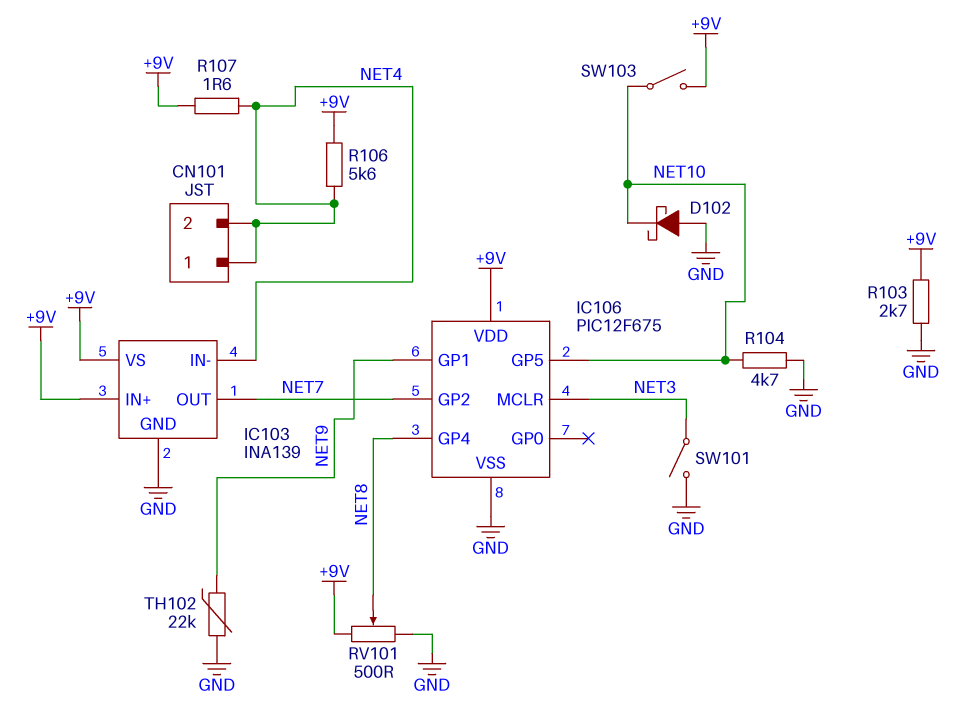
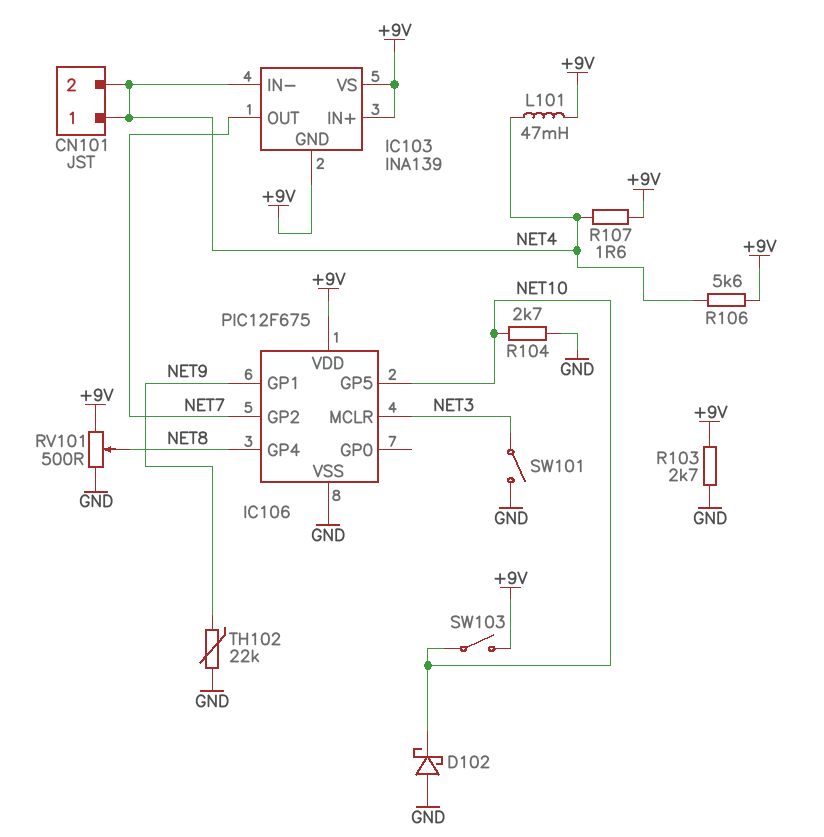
IC103 pin GND: GND -> +9V
L101: none -> 47mH (+9V, NET4)
R104: 4.7k (GND, NET10) -> 2.7k (GND, NET10)

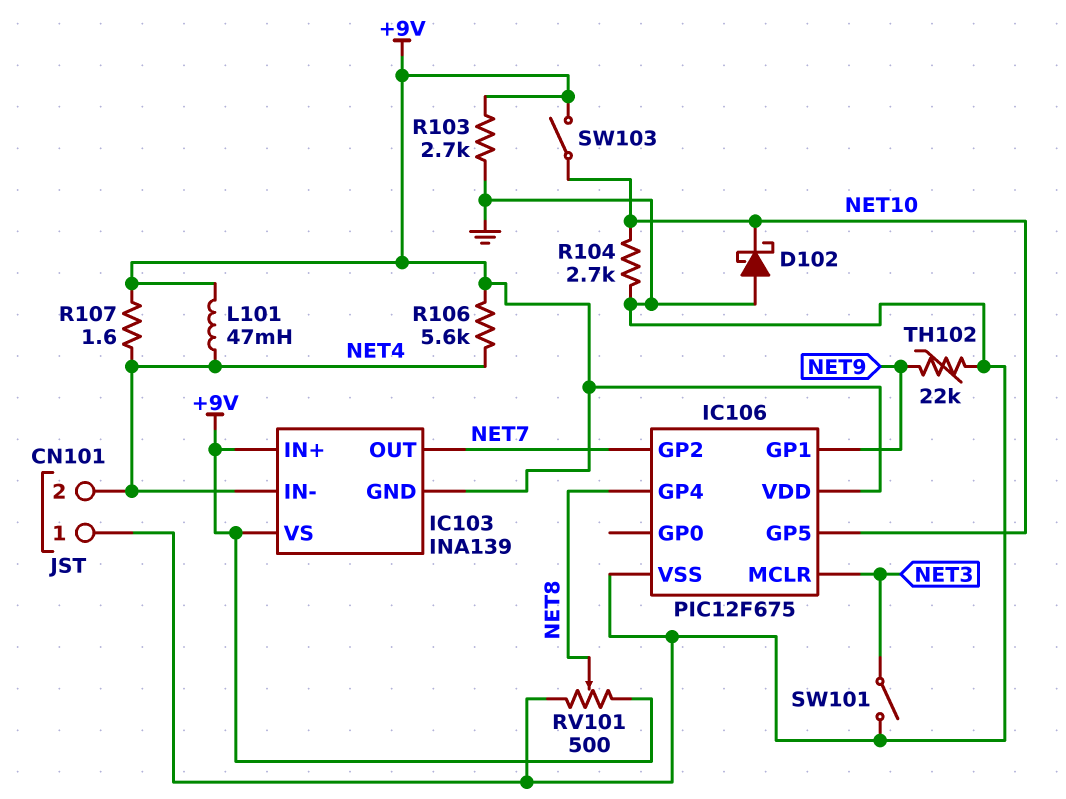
CN101 pin 1: NET4 -> GND

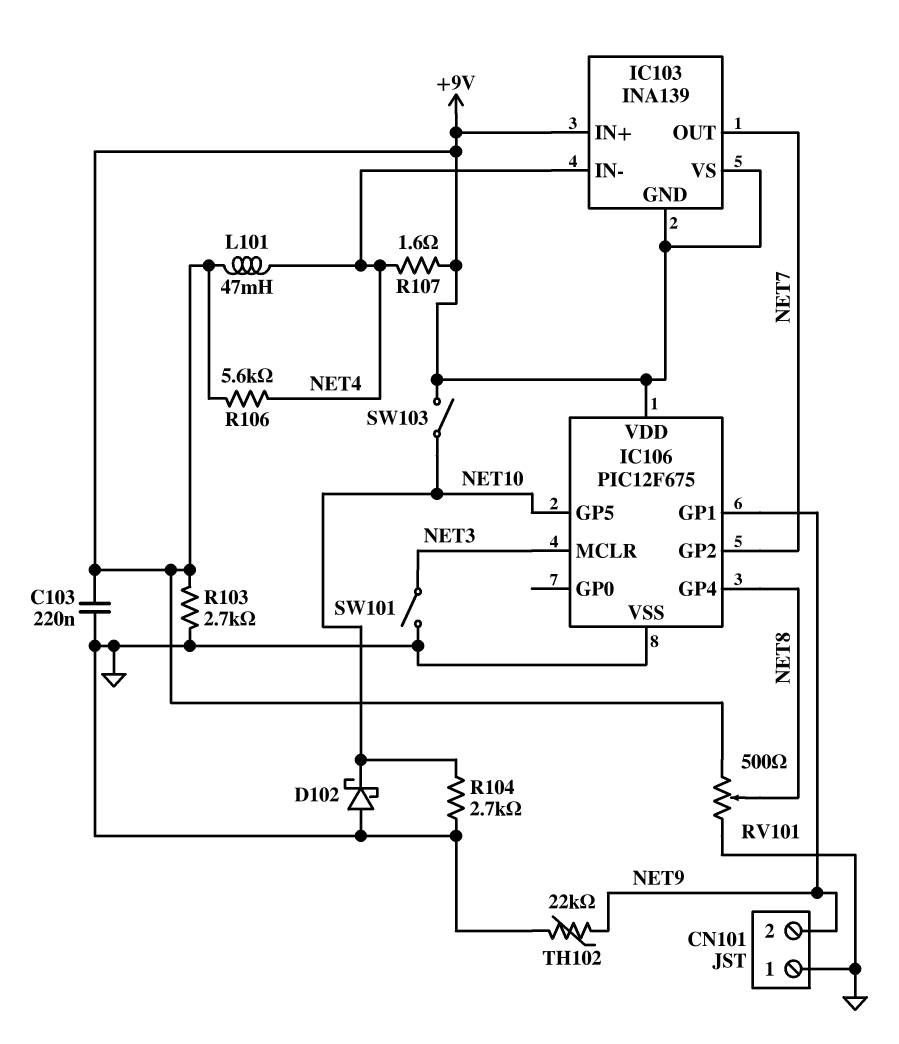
C103: none -> 220nF (+9V, GND)
CN101 pin 2: NET4 -> NET9

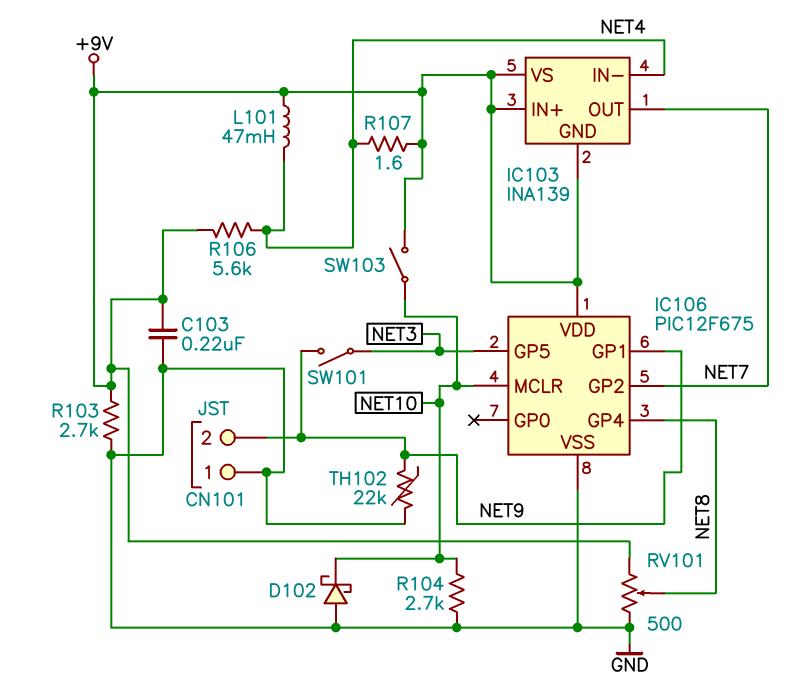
IC106 pin GP5: NET10 -> NET3
IC106 pin MCLR: NET3 -> NET10
SW101: switch (GND, NET3) -> switch (NET3, NET9)

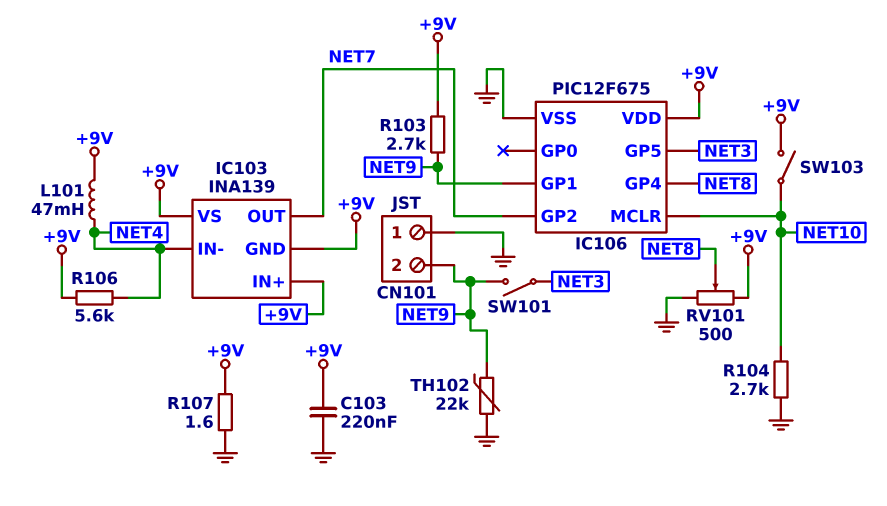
D102: schottky (A GND, K NET10) -> none
R103: 2.7k (+9V, GND) -> 2.7k (+9V, NET9)
R107: 1.6 (+9V, NET4) -> 1.6 (+9V, GND)

